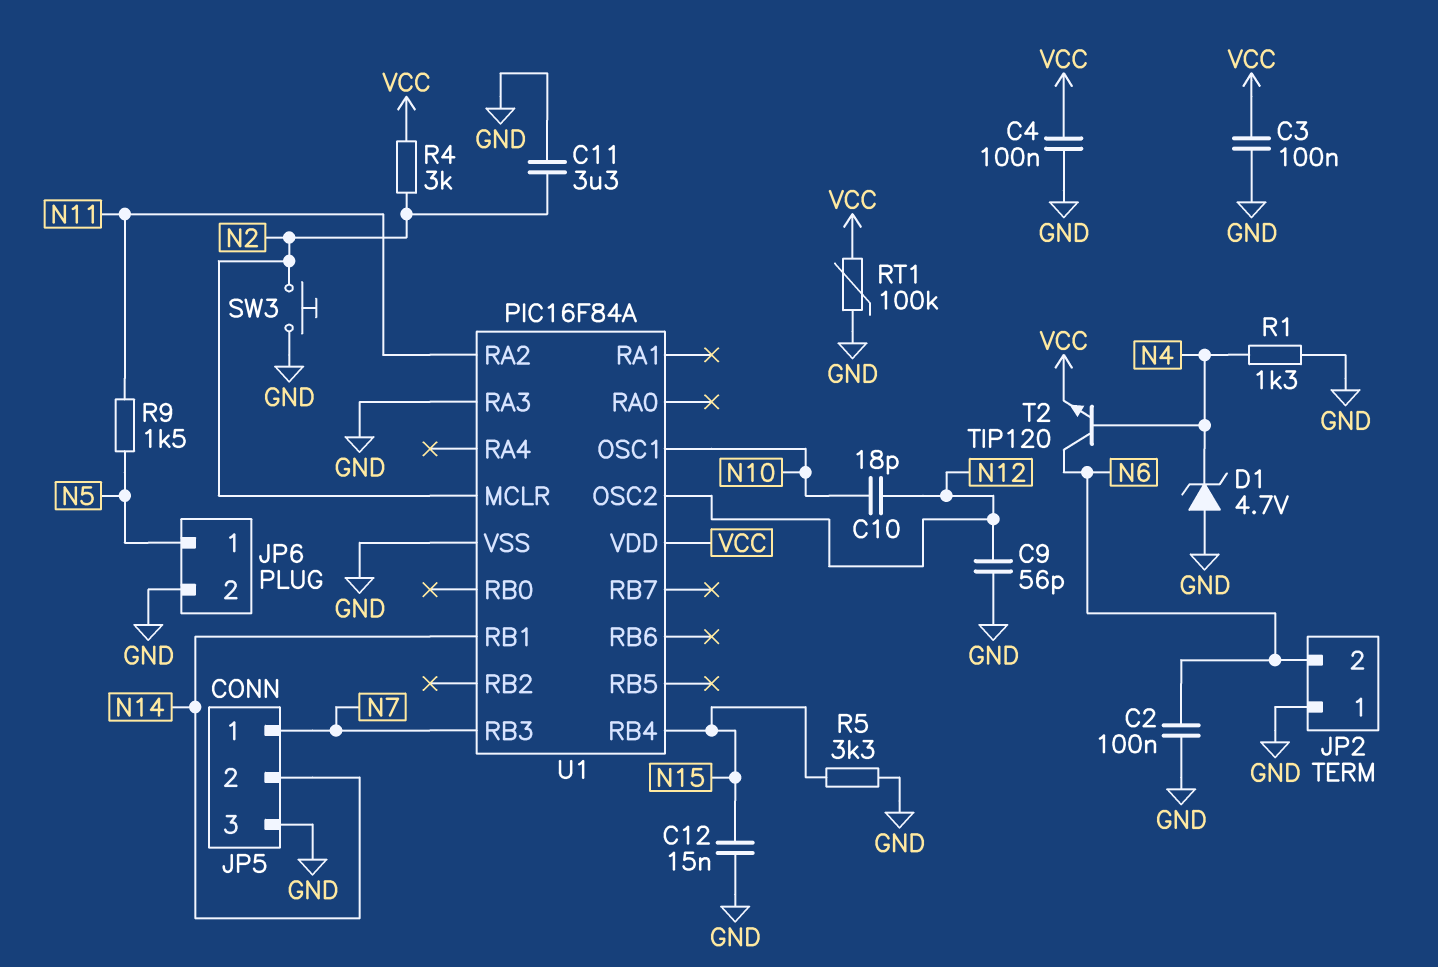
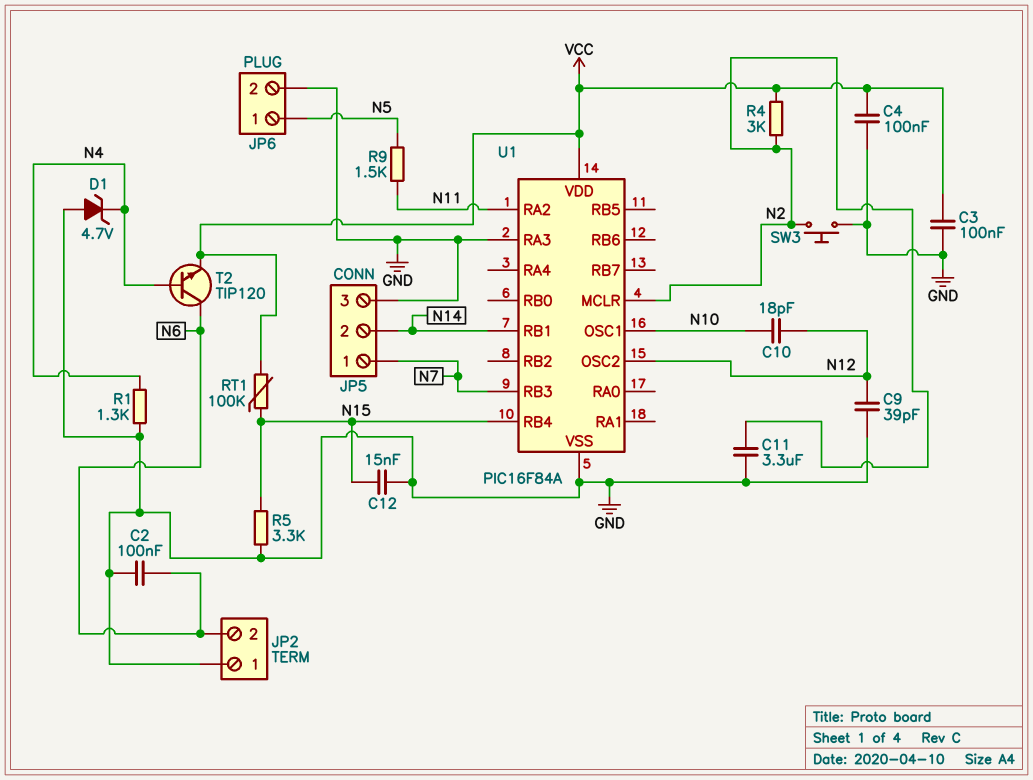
C9: 56pF (GND, N12) -> 39pF (GND, N12)
RT1: 100k (GND, VCC) -> 100k (N15, VCC)

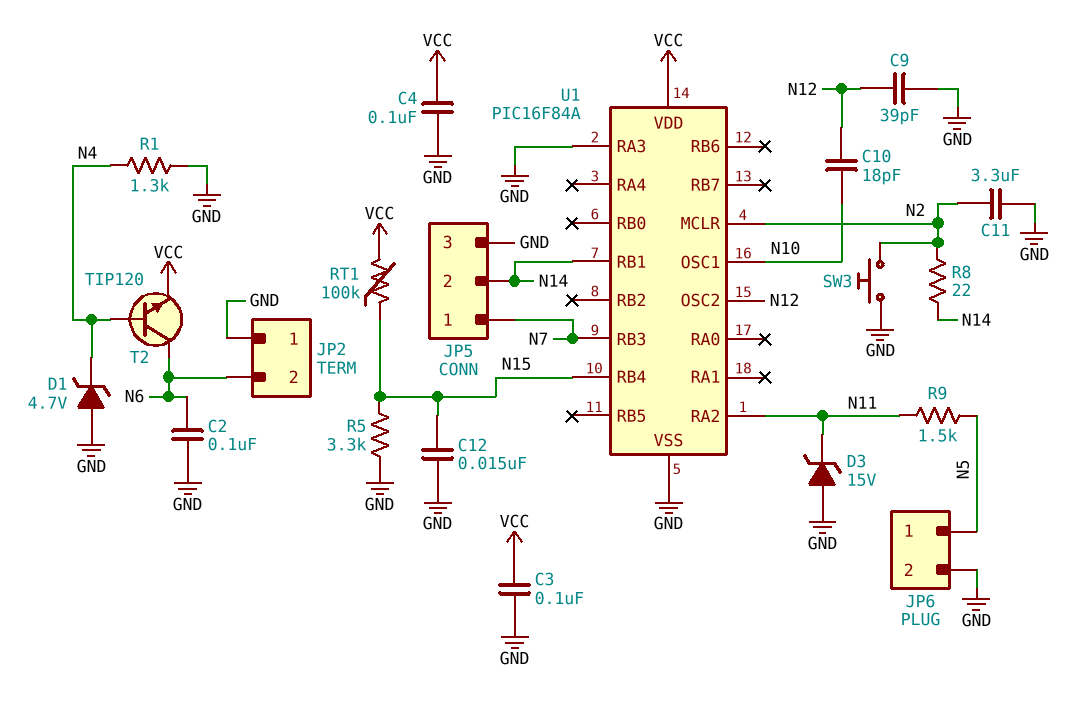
D3: none -> zener 15V (A GND, K N11)
R4: 3k (N2, VCC) -> none
R8: none -> 22 (N2, N14)

